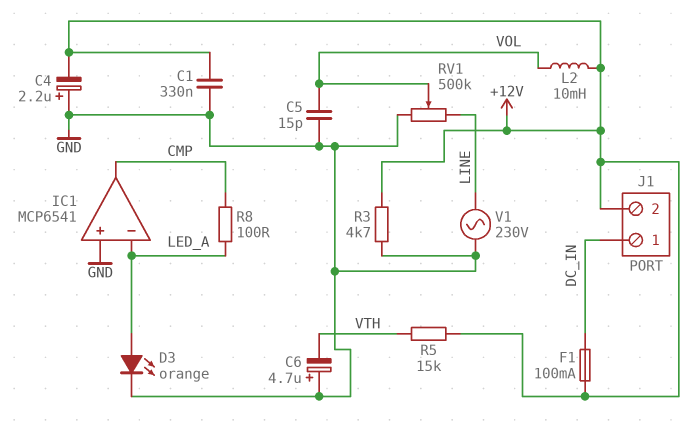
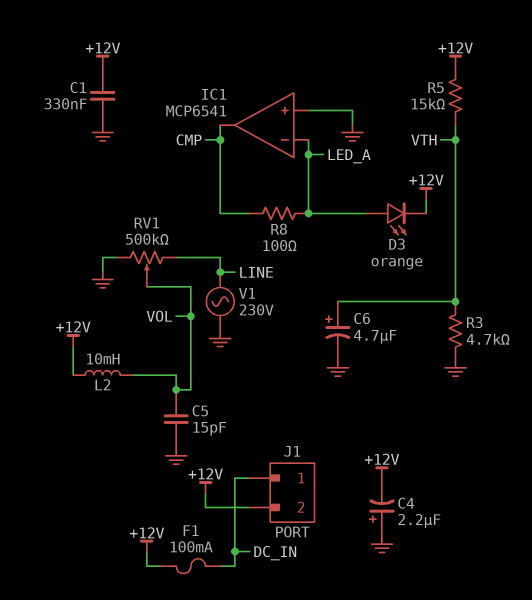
C6: 4.7uF (plus GND, minus VTH) -> 4.7uF (plus VTH, minus GND)
D3: LED orange (A LED_A, K GND) -> LED orange (A LED_A, K +12V)
R3: 4.7k (+12V, GND) -> 4.7k (GND, VTH)

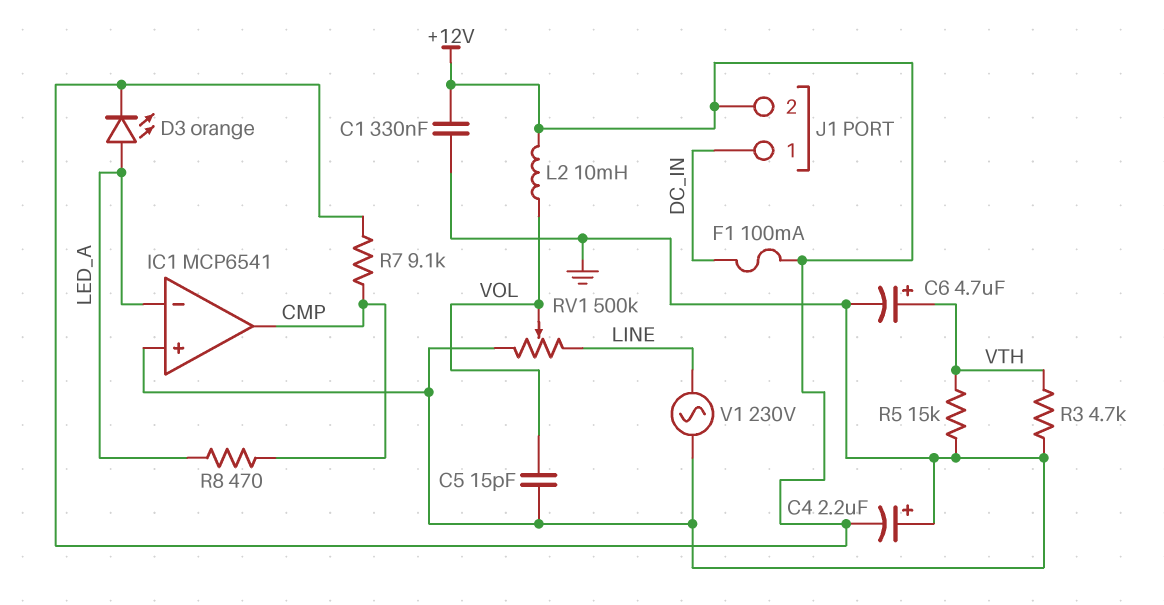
R5: 15k (+12V, VTH) -> 15k (GND, VTH)
R7: none -> 9.1k (+12V, CMP)
R8: 100 (CMP, LED_A) -> 470 (CMP, LED_A)

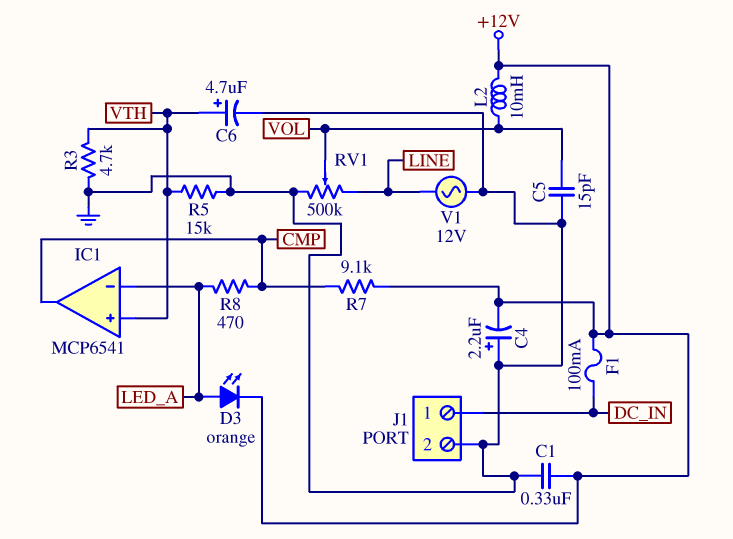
IC1 pin in+: GND -> VTH
J1 pin 2: +12V -> GND
V1: AC 230V (GND, LINE) -> AC 12V (GND, LINE)

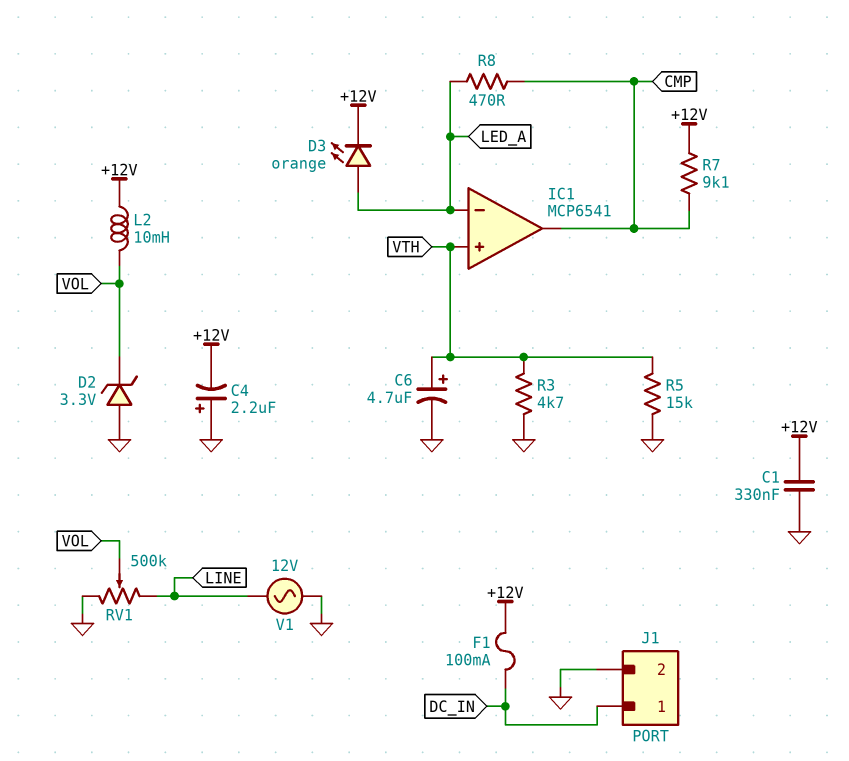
C5: 15pF (GND, VOL) -> none
D2: none -> zener 3.3V (A GND, K VOL)

